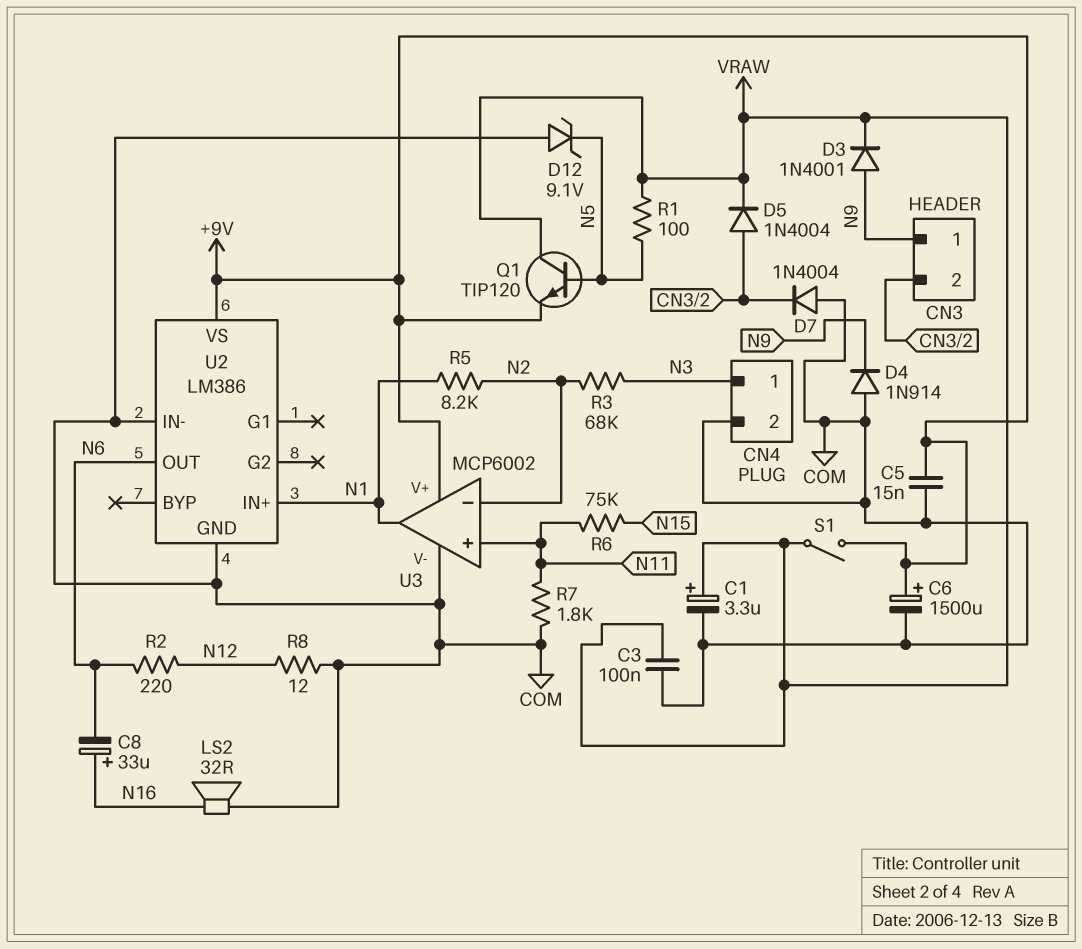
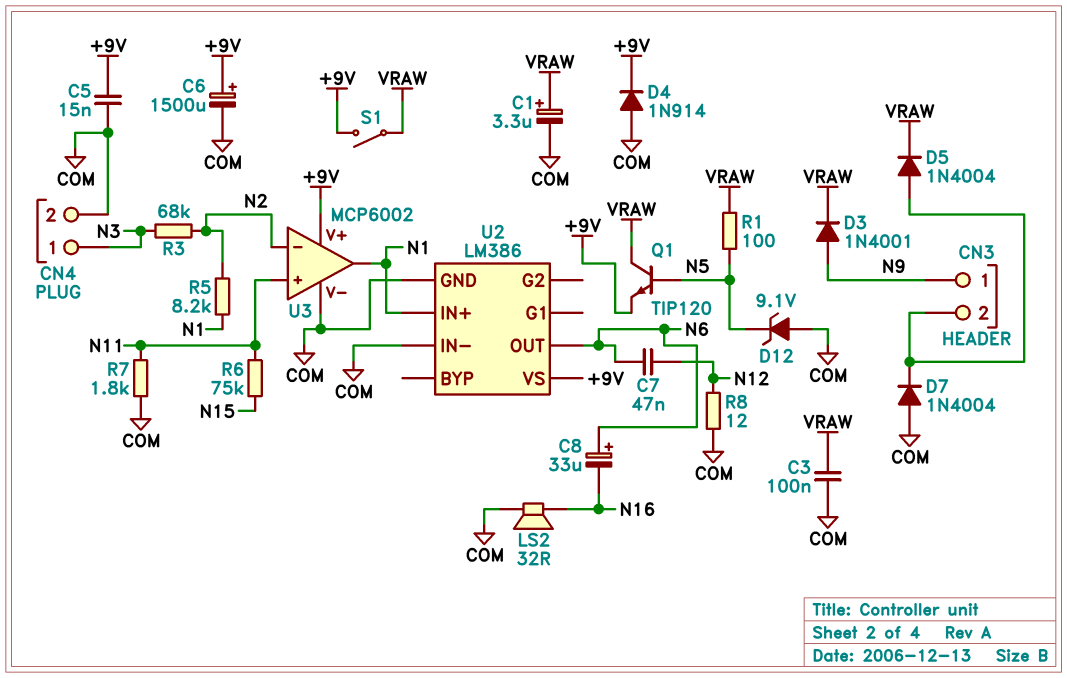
C7: none -> 47nF (N6, N12)
C8: 33uF (plus N16, minus N6) -> 33uF (plus N6, minus N16)
D4: diode 1N914 (A COM, K N9) -> diode 1N914 (A COM, K +9V)
R2: 220 (N6, N12) -> none

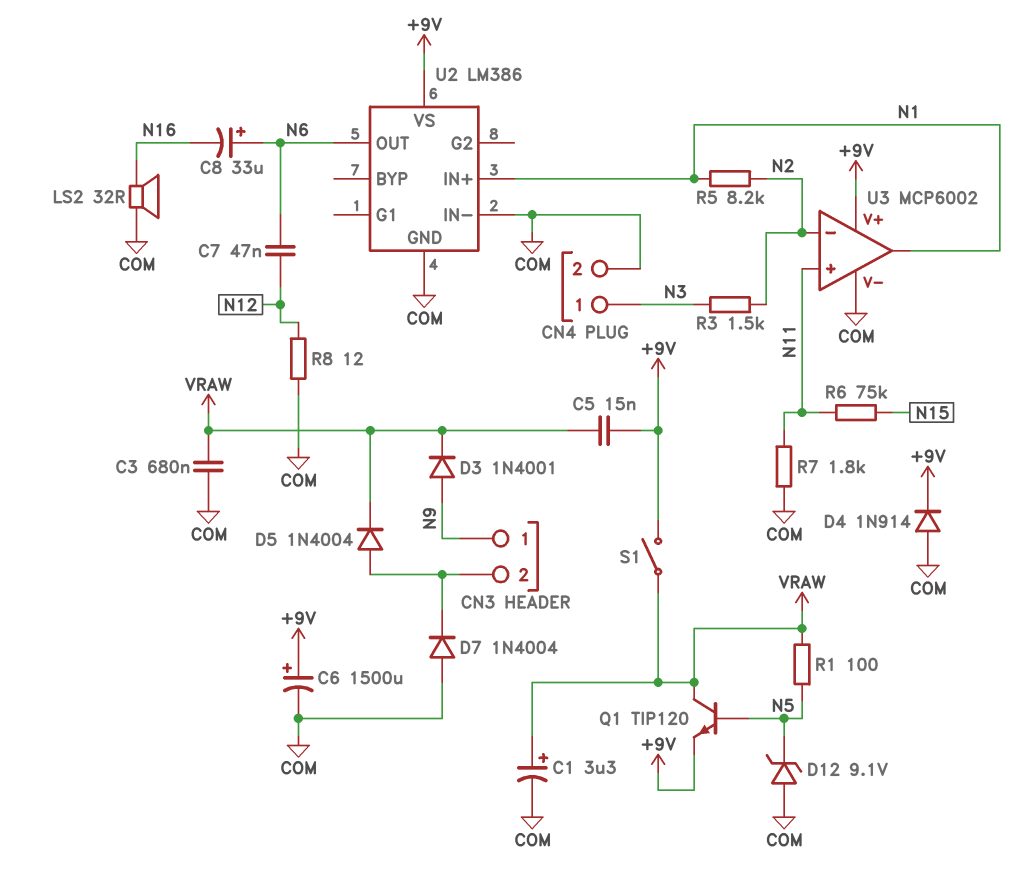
C3: 100nF (COM, VRAW) -> 680nF (COM, VRAW)
C5: 15nF (+9V, COM) -> 15nF (+9V, VRAW)
R3: 68k (N2, N3) -> 1.5k (N2, N3)

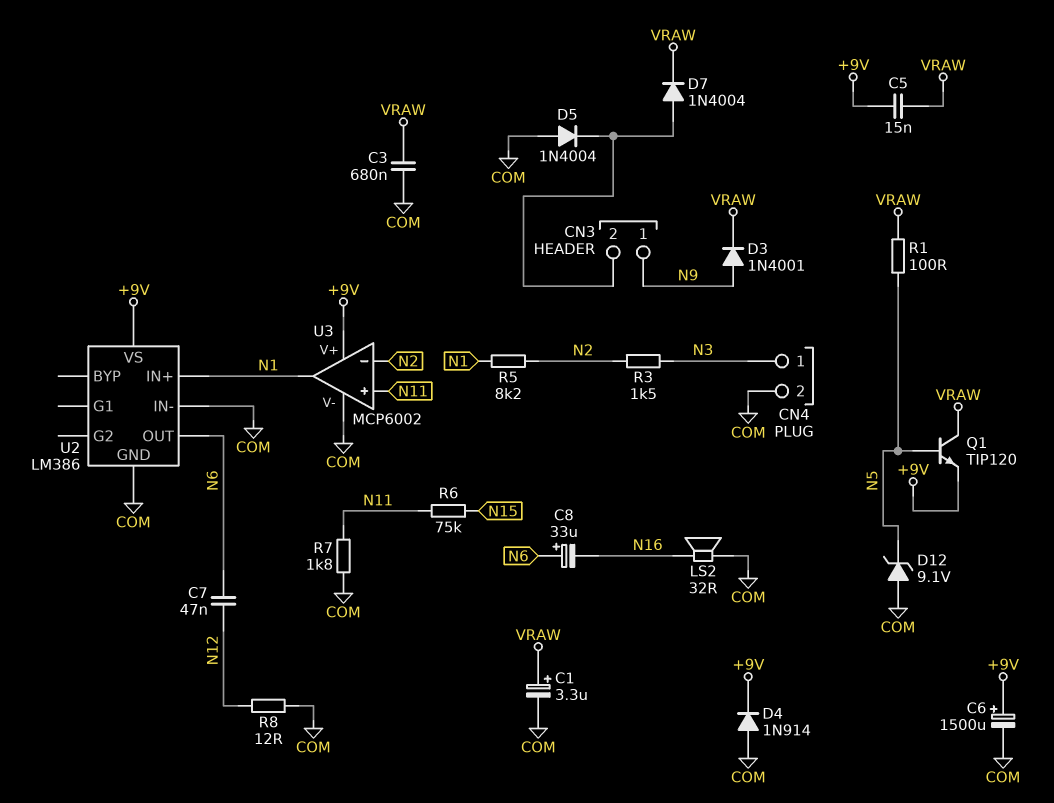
D5: diode 1N4004 (A CN3/2, K VRAW) -> diode 1N4004 (A COM, K CN3/2)
D7: diode 1N4004 (A COM, K CN3/2) -> diode 1N4004 (A CN3/2, K VRAW)
S1: switch (+9V, VRAW) -> none

